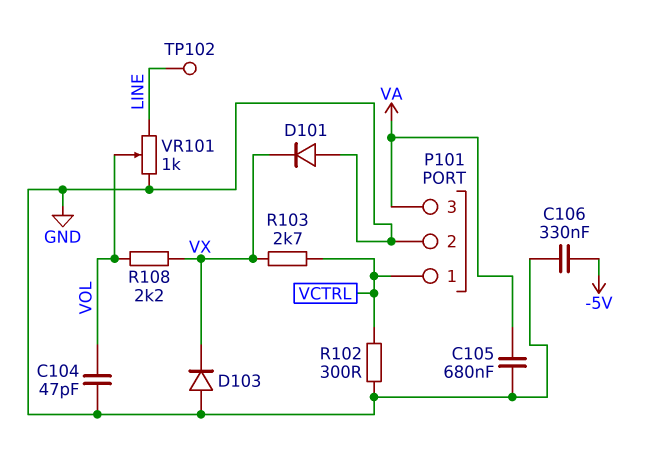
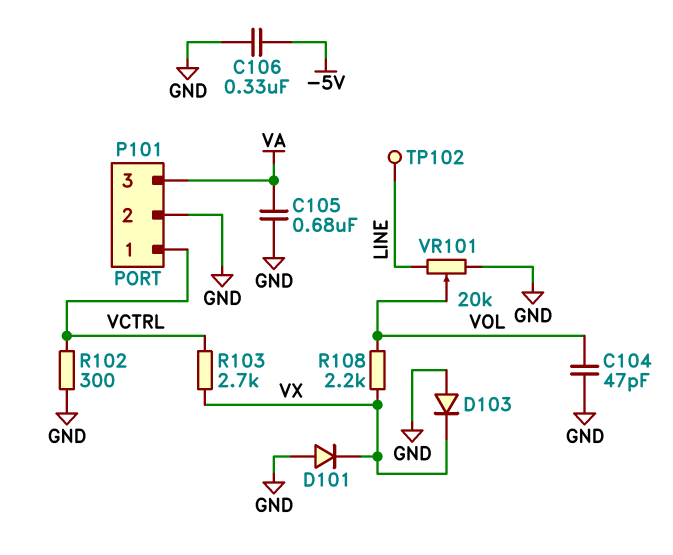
VR101: 1k (GND, LINE, wiper VOL) -> 20k (GND, LINE, wiper VOL)

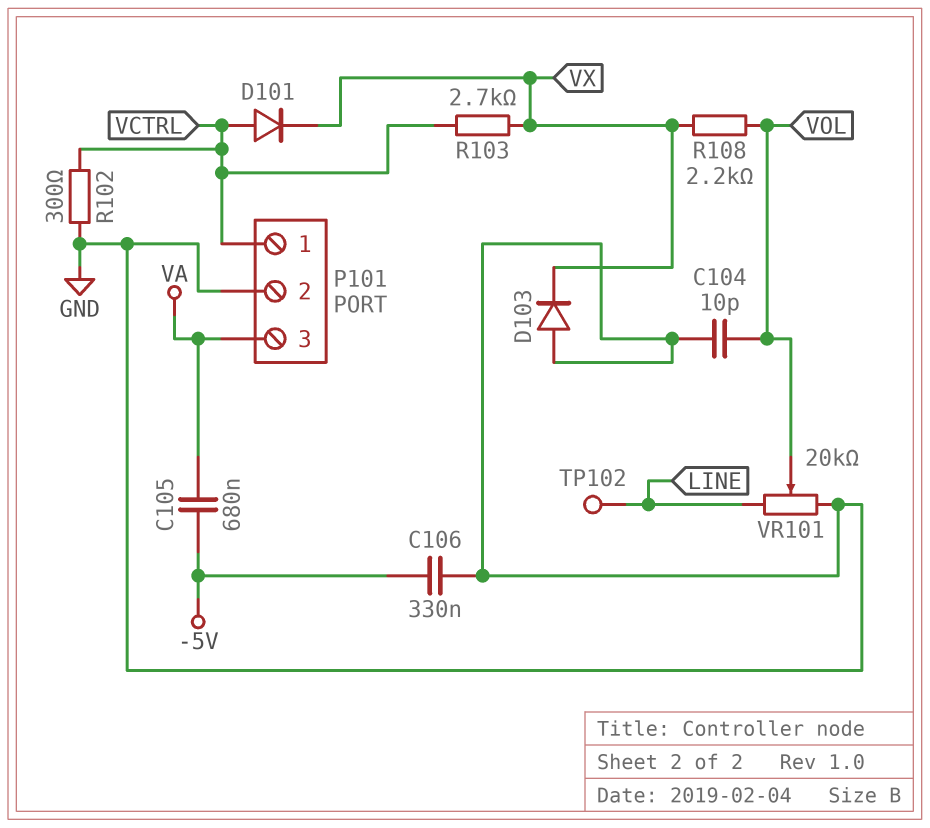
C104: 47pF (GND, VOL) -> 10pF (GND, VOL)
C105: 680nF (GND, VA) -> 680nF (-5V, VA)
D101: diode (A GND, K VX) -> diode (A VCTRL, K VX)

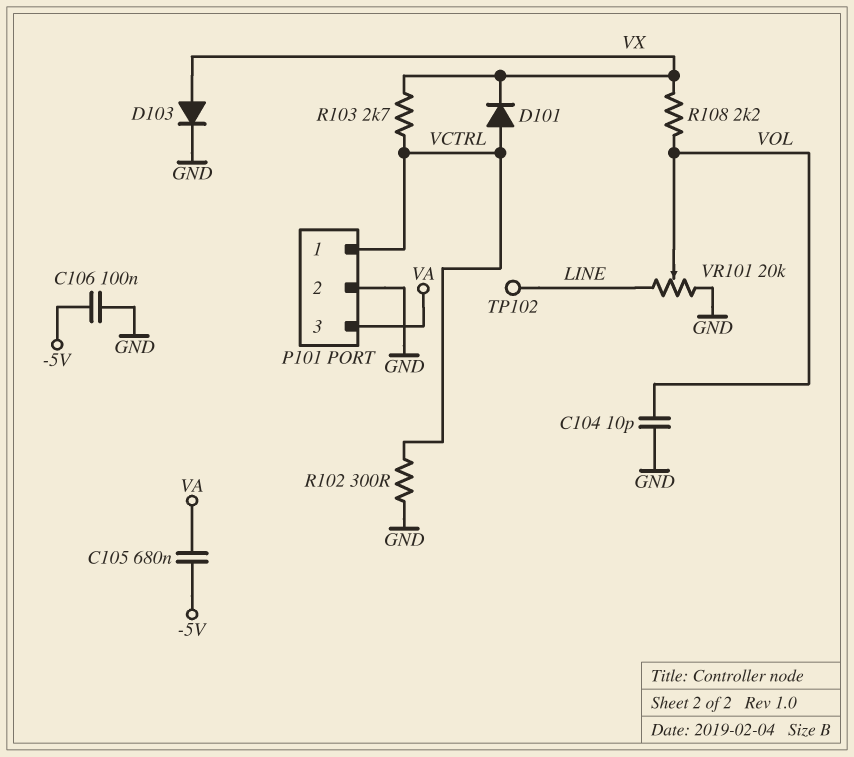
C106: 330nF (-5V, GND) -> 100nF (-5V, GND)
D103: diode (A GND, K VX) -> diode (A VX, K GND)

